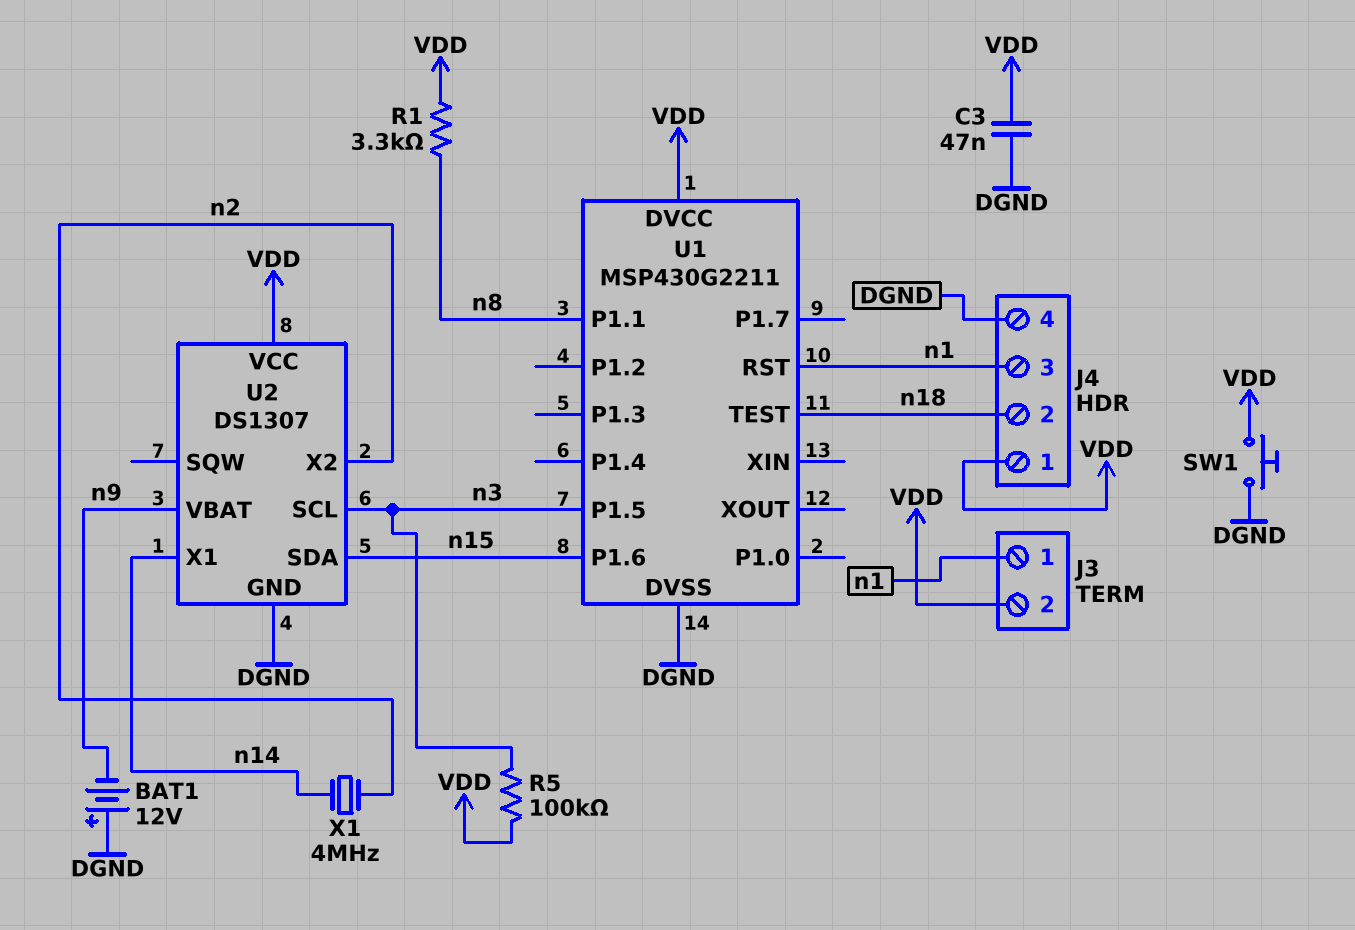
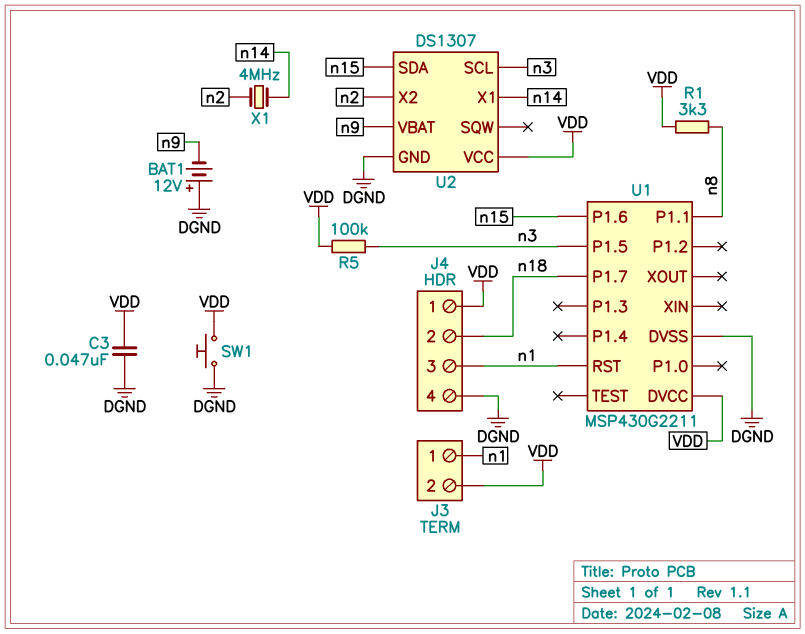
U1 pin P1.7: none -> n18
U1 pin TEST: n18 -> none

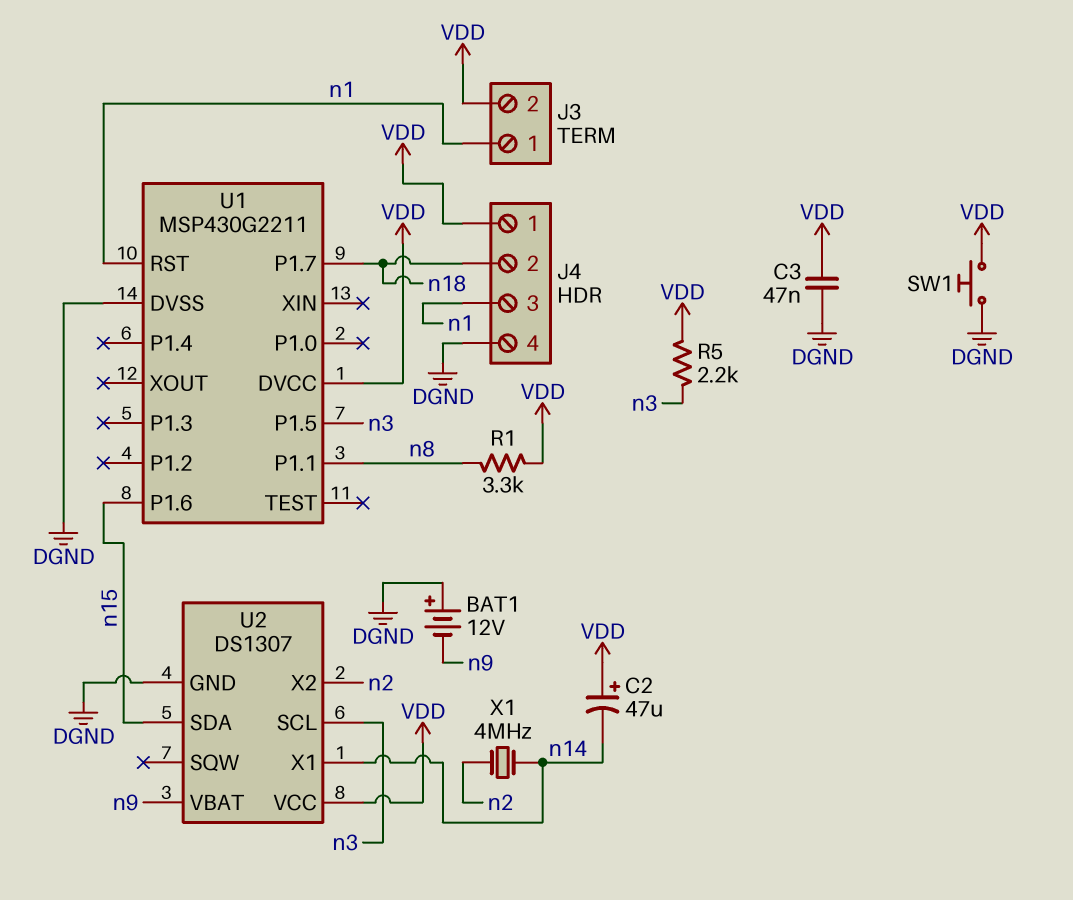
C2: none -> 47uF (plus VDD, minus n14)
R5: 100k (VDD, n3) -> 2.2k (VDD, n3)

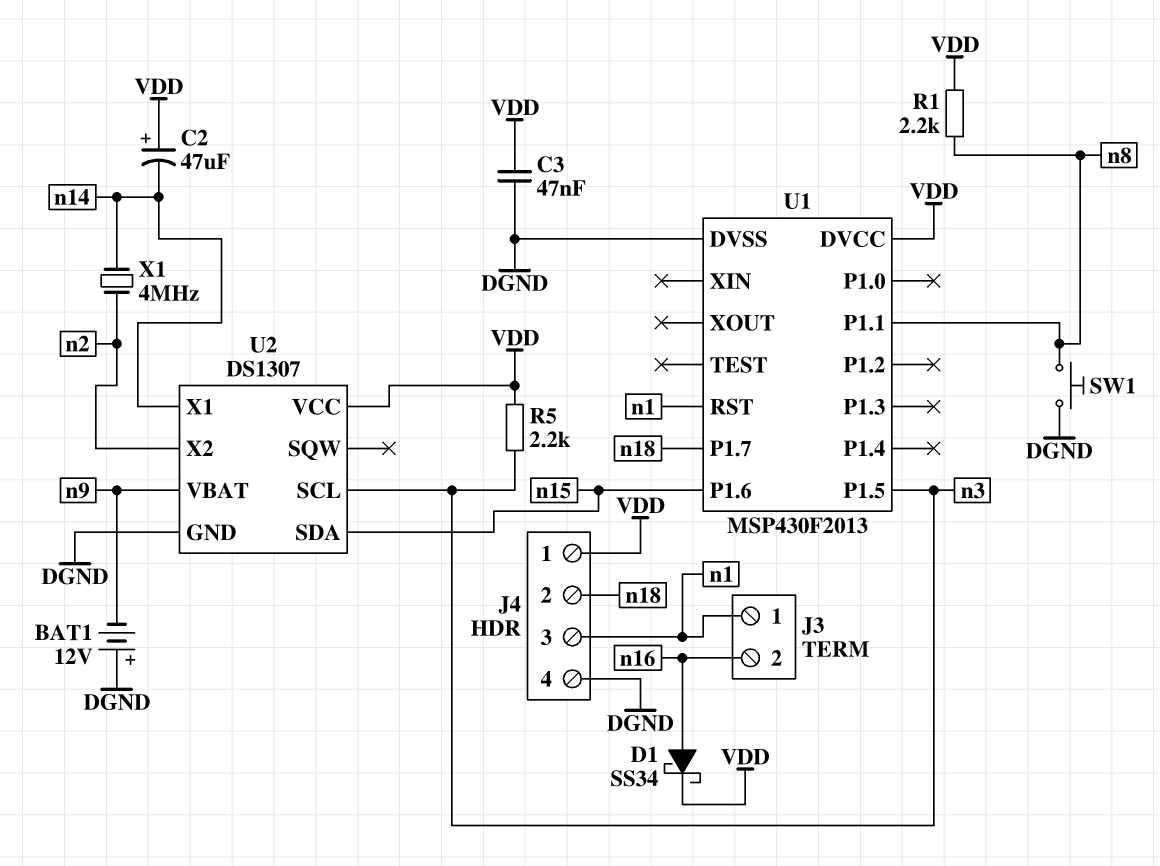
D1: none -> schottky SS34 (A n16, K VDD)
J3 pin 2: VDD -> n16
R1: 3.3k (VDD, n8) -> 2.2k (VDD, n8)
SW1: button (DGND, VDD) -> button (DGND, n8)
U1: MSP430G2211 -> MSP430F2013

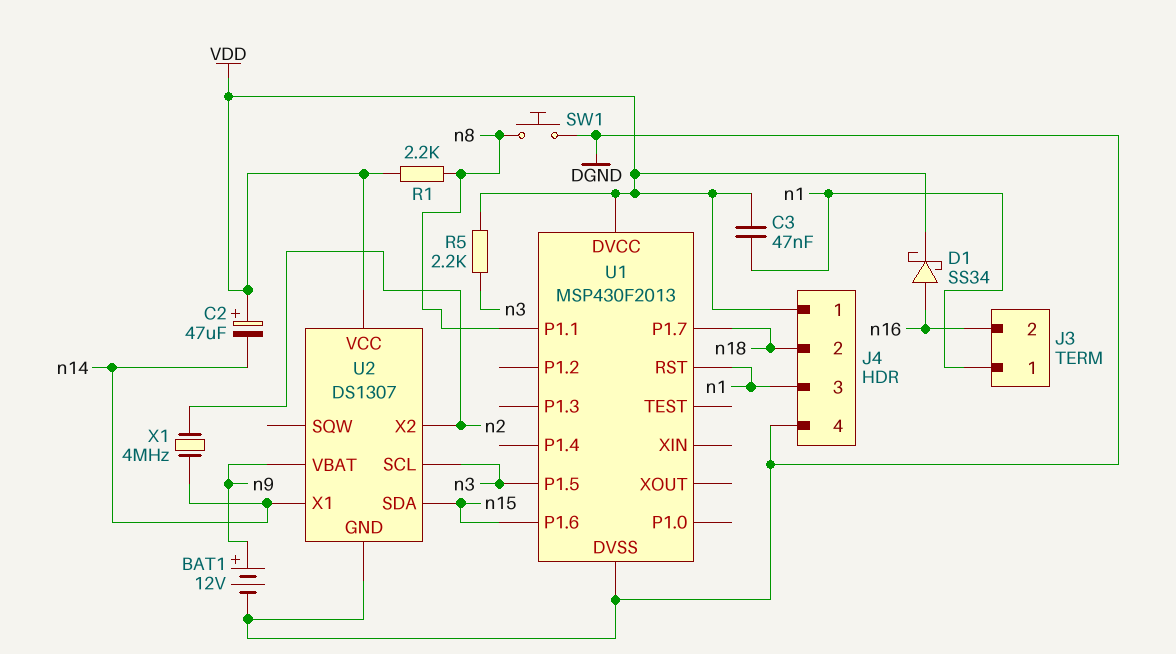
BAT1: 12V (plus DGND, minus n9) -> 12V (plus n9, minus DGND)
C3: 47nF (DGND, VDD) -> 47nF (VDD, n1)

